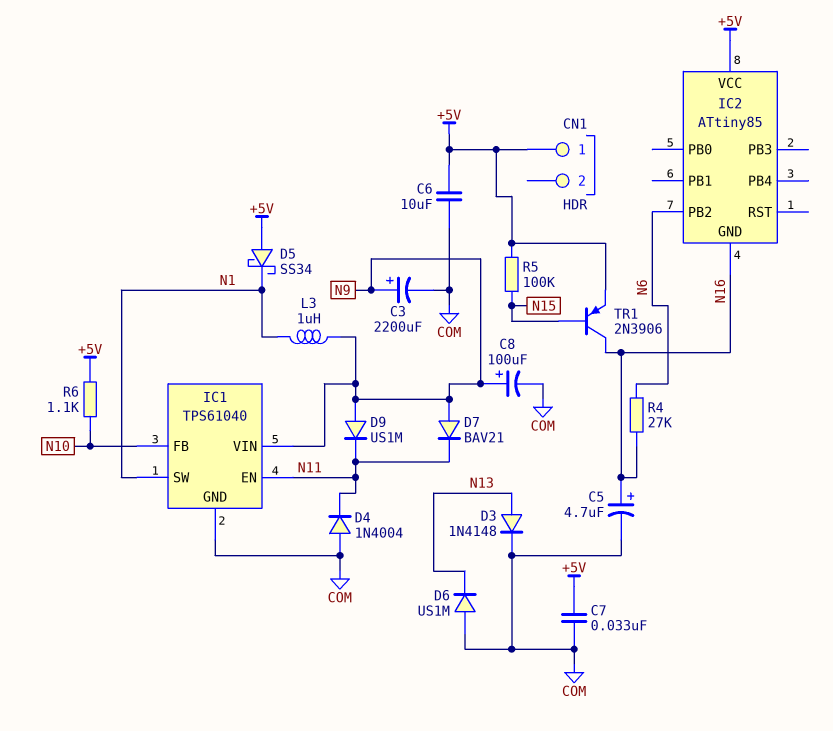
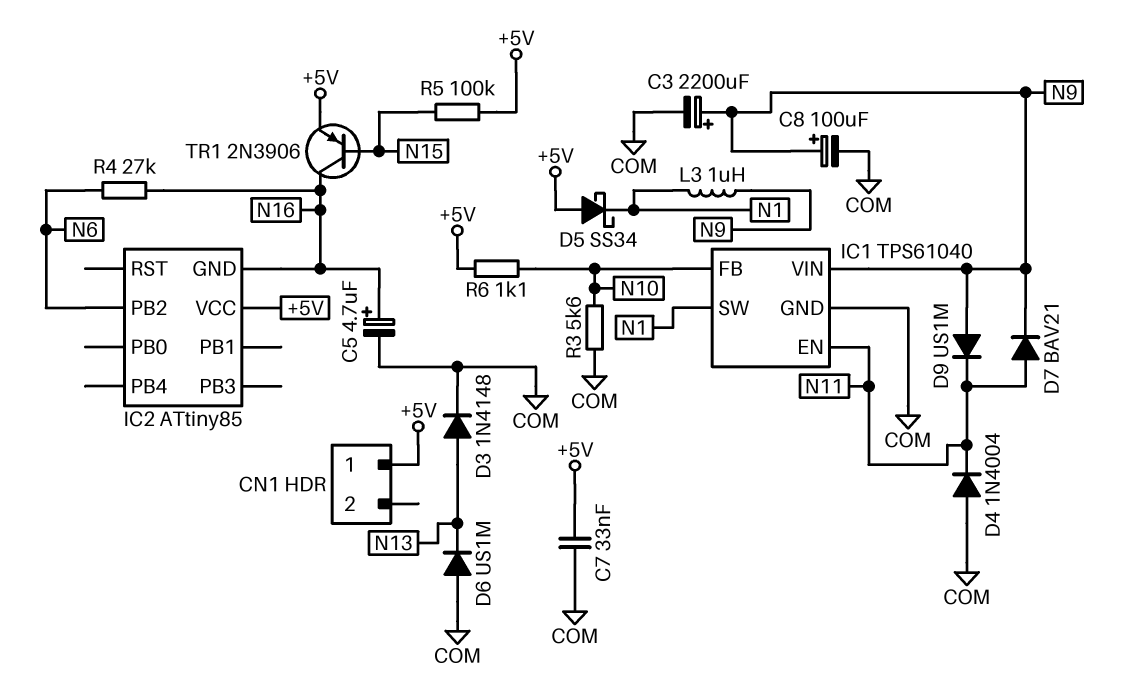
C6: 10uF (+5V, COM) -> none
D7: diode BAV21 (A N9, K N11) -> diode BAV21 (A N11, K N9)
R3: none -> 5.6k (COM, N10)

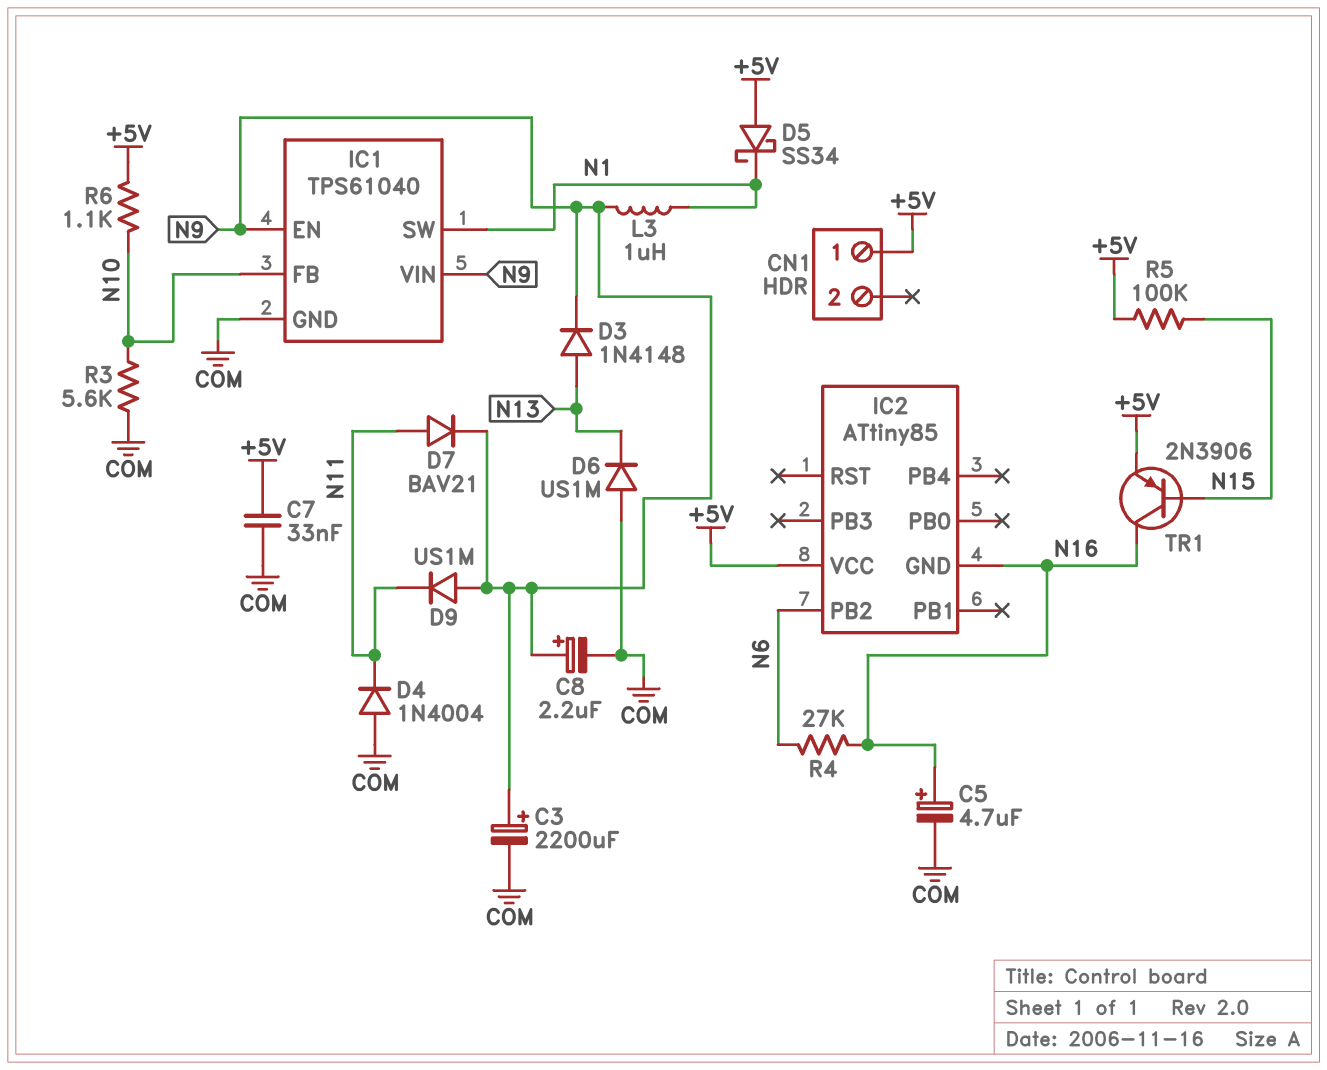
C8: 100uF (plus N9, minus COM) -> 2.2uF (plus N9, minus COM)
D3: diode 1N4148 (A N13, K COM) -> diode 1N4148 (A N13, K N9)
IC1 pin EN: N11 -> N9

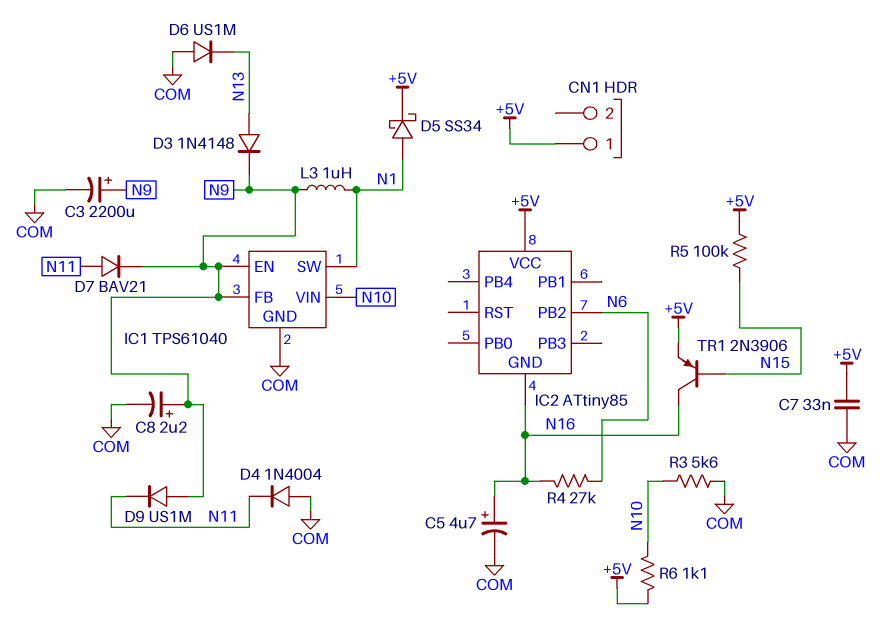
D5: schottky SS34 (A +5V, K N1) -> schottky SS34 (A N1, K +5V)
IC1 pin FB: N10 -> N9
IC1 pin VIN: N9 -> N10

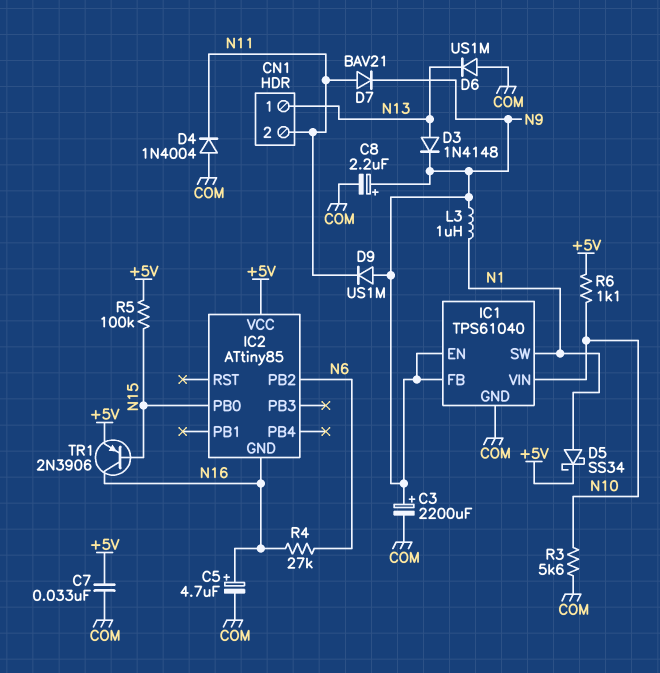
CN1 pin 1: +5V -> N13
CN1 pin 2: none -> N11
IC2 pin PB0: none -> N15

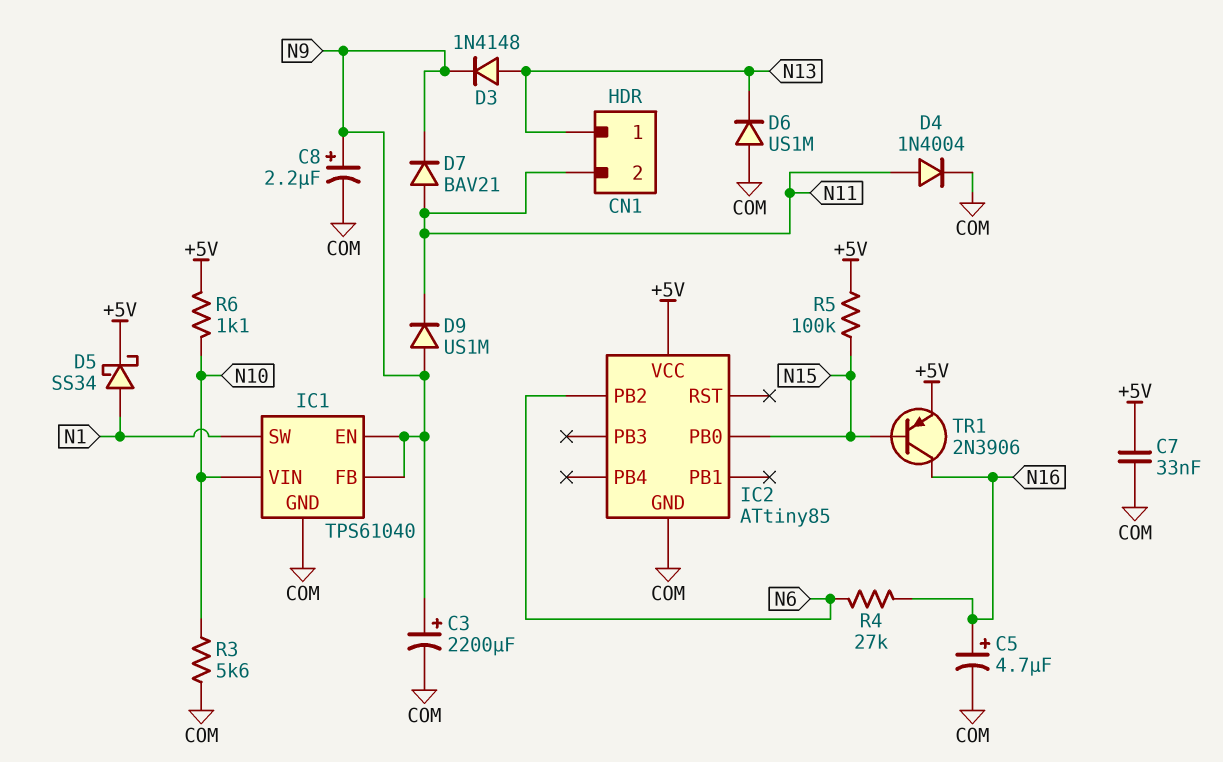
D4: diode 1N4004 (A COM, K N11) -> diode 1N4004 (A N11, K COM)
IC2 pin GND: N16 -> COM
L3: 1uH (N1, N9) -> none

